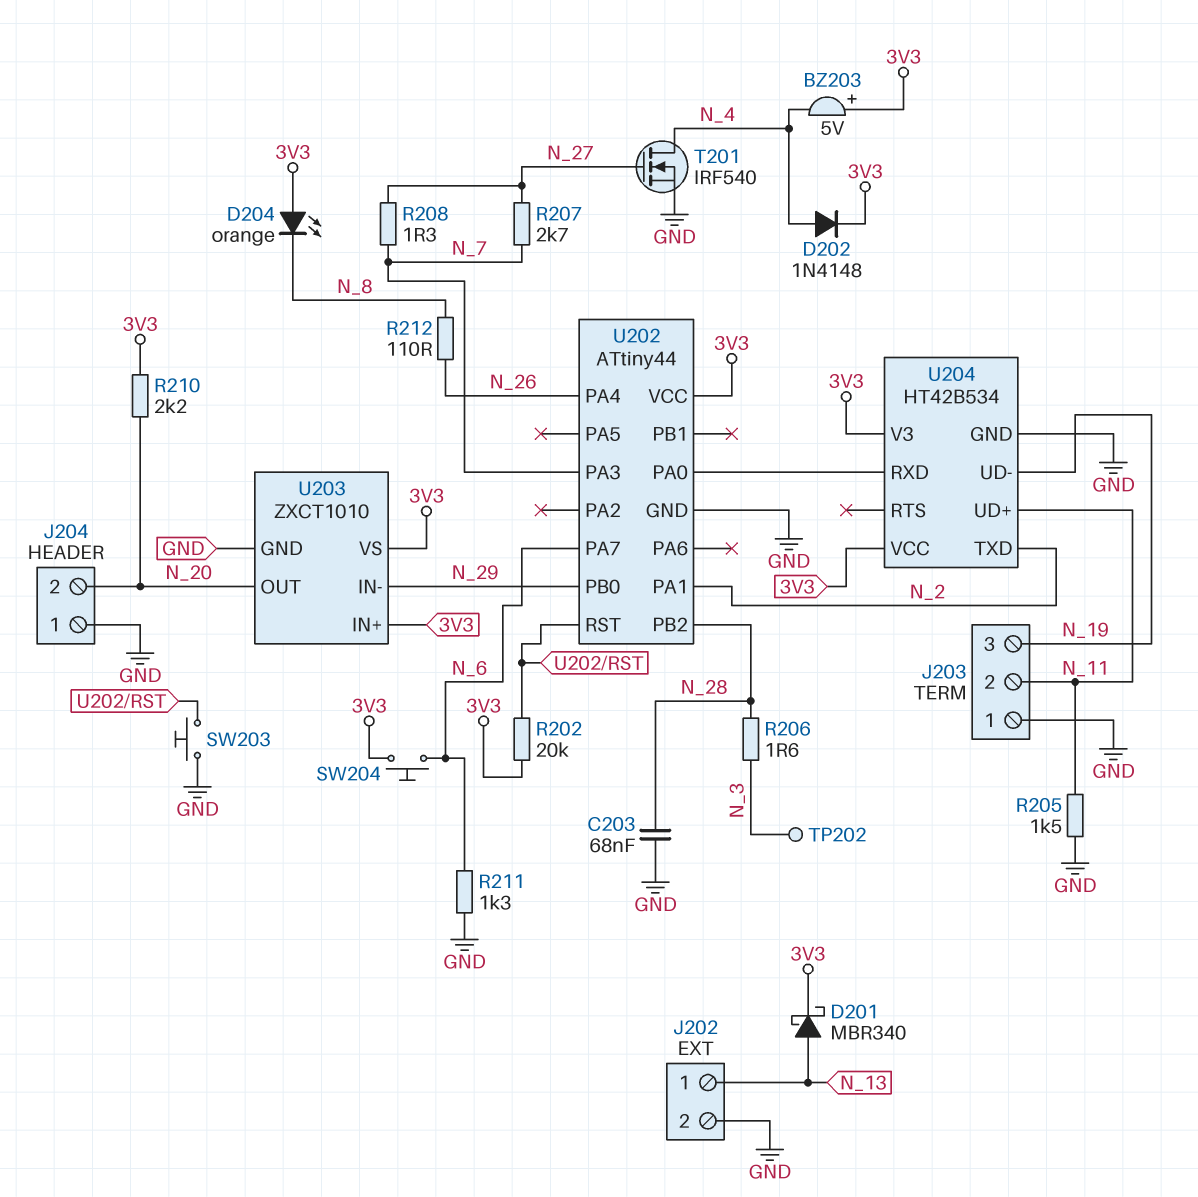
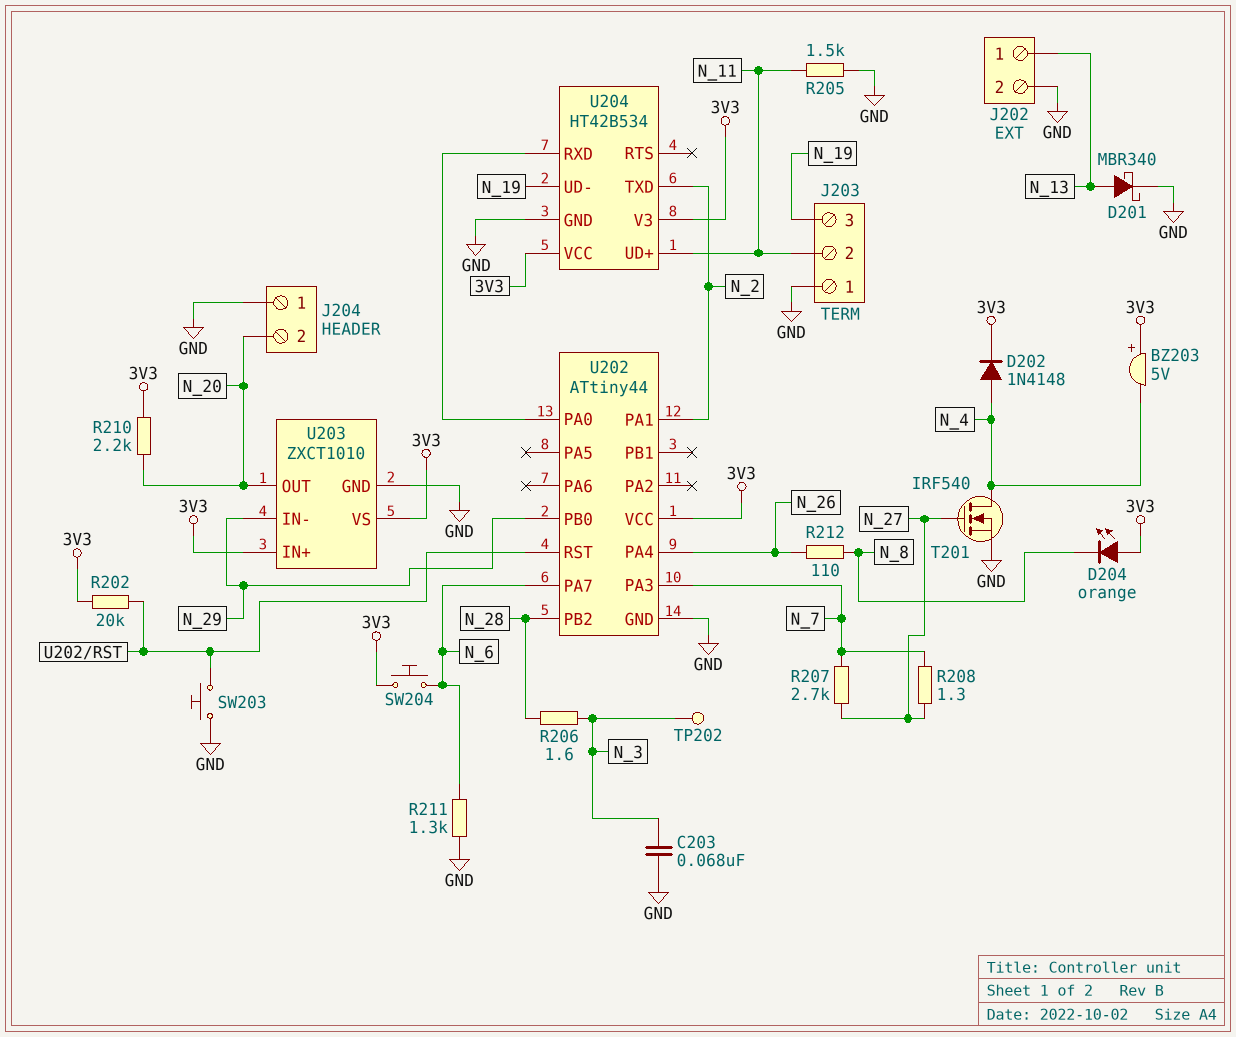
C203: 68nF (GND, N_28) -> 68nF (GND, N_3)
D201: schottky MBR340 (A N_13, K 3V3) -> schottky MBR340 (A N_13, K GND)

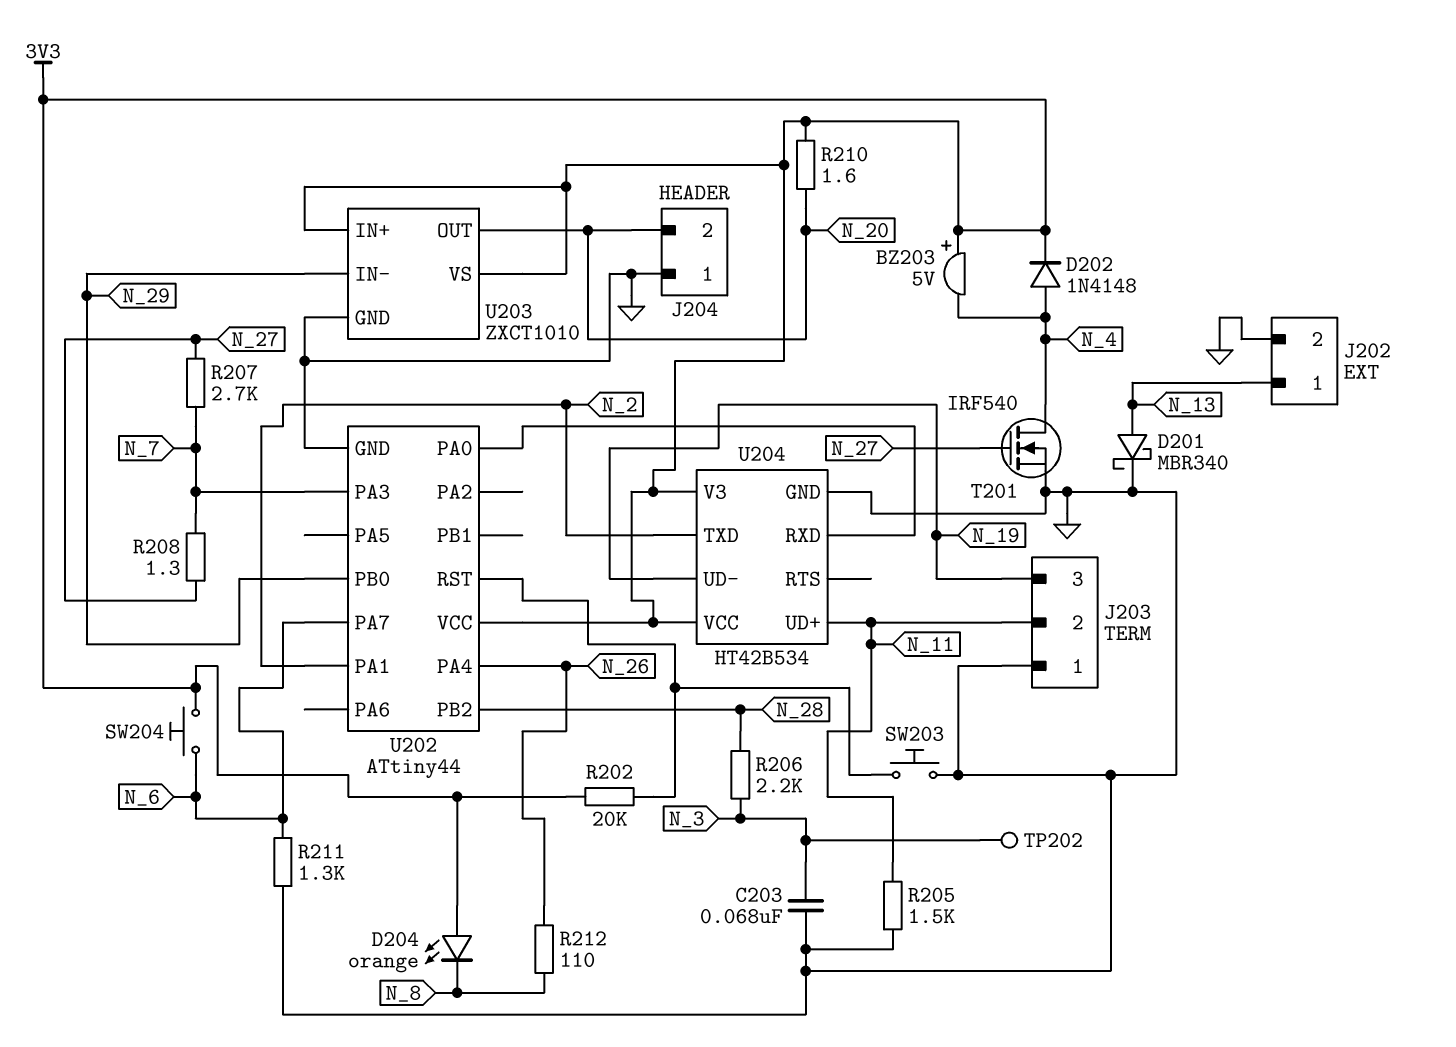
R206: 1.6 (N_3, N_28) -> 2.2k (N_3, N_28)
R210: 2.2k (3V3, N_20) -> 1.6 (3V3, N_20)

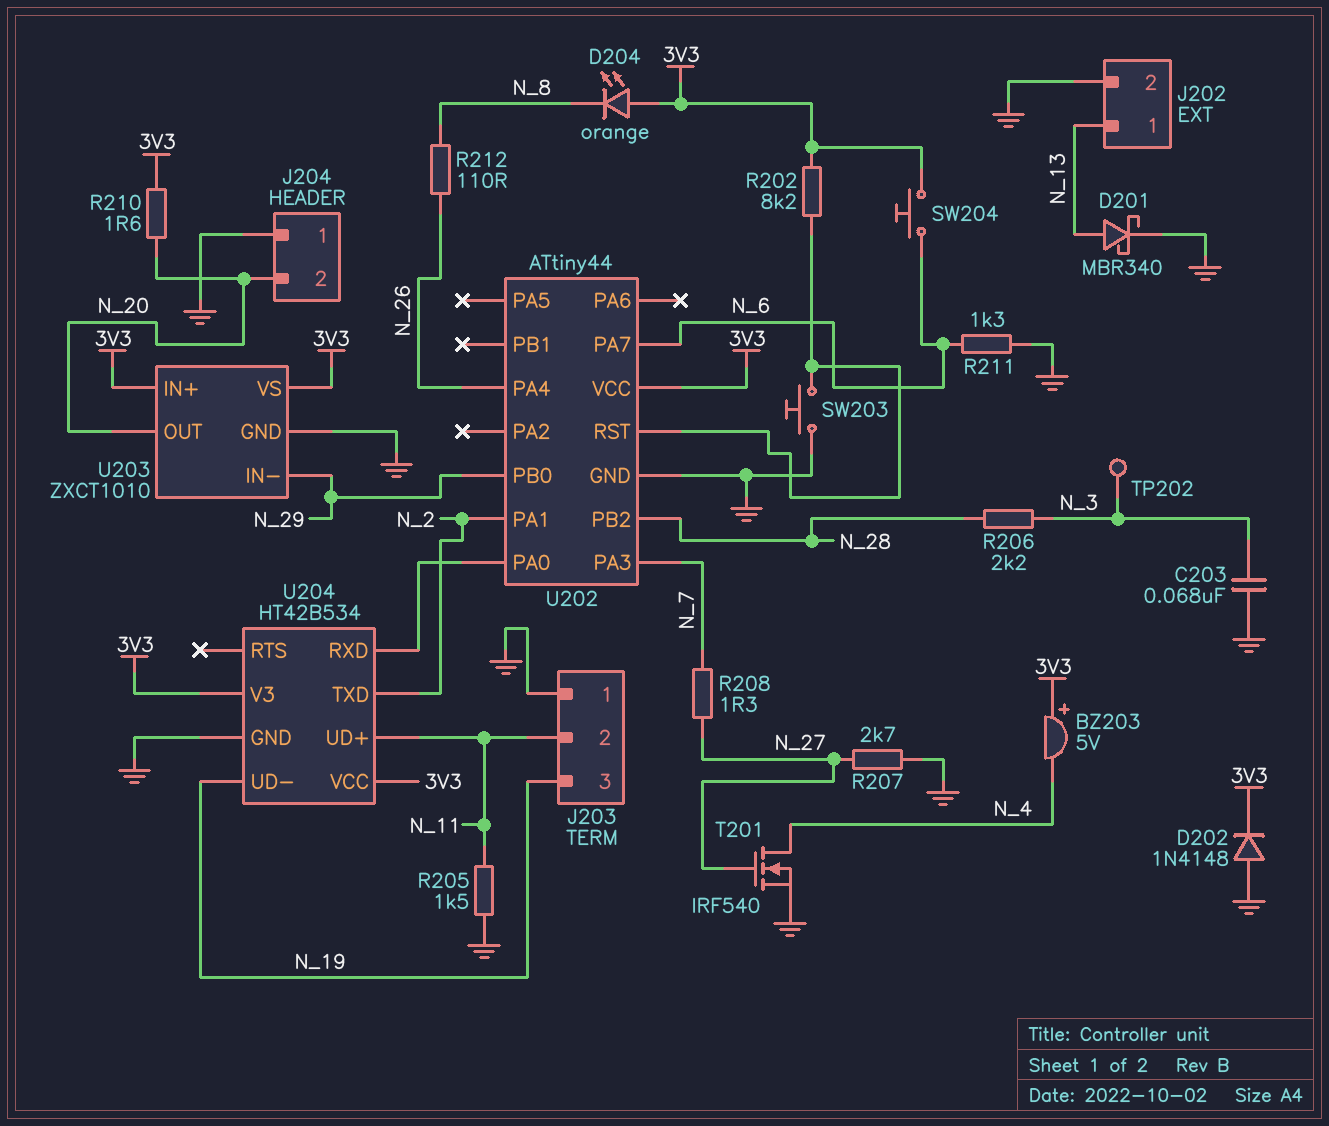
D202: diode 1N4148 (A N_4, K 3V3) -> diode 1N4148 (A GND, K 3V3)
R202: 20k (3V3, U202/RST) -> 8.2k (3V3, U202/RST)
R207: 2.7k (N_7, N_27) -> 2.7k (GND, N_27)

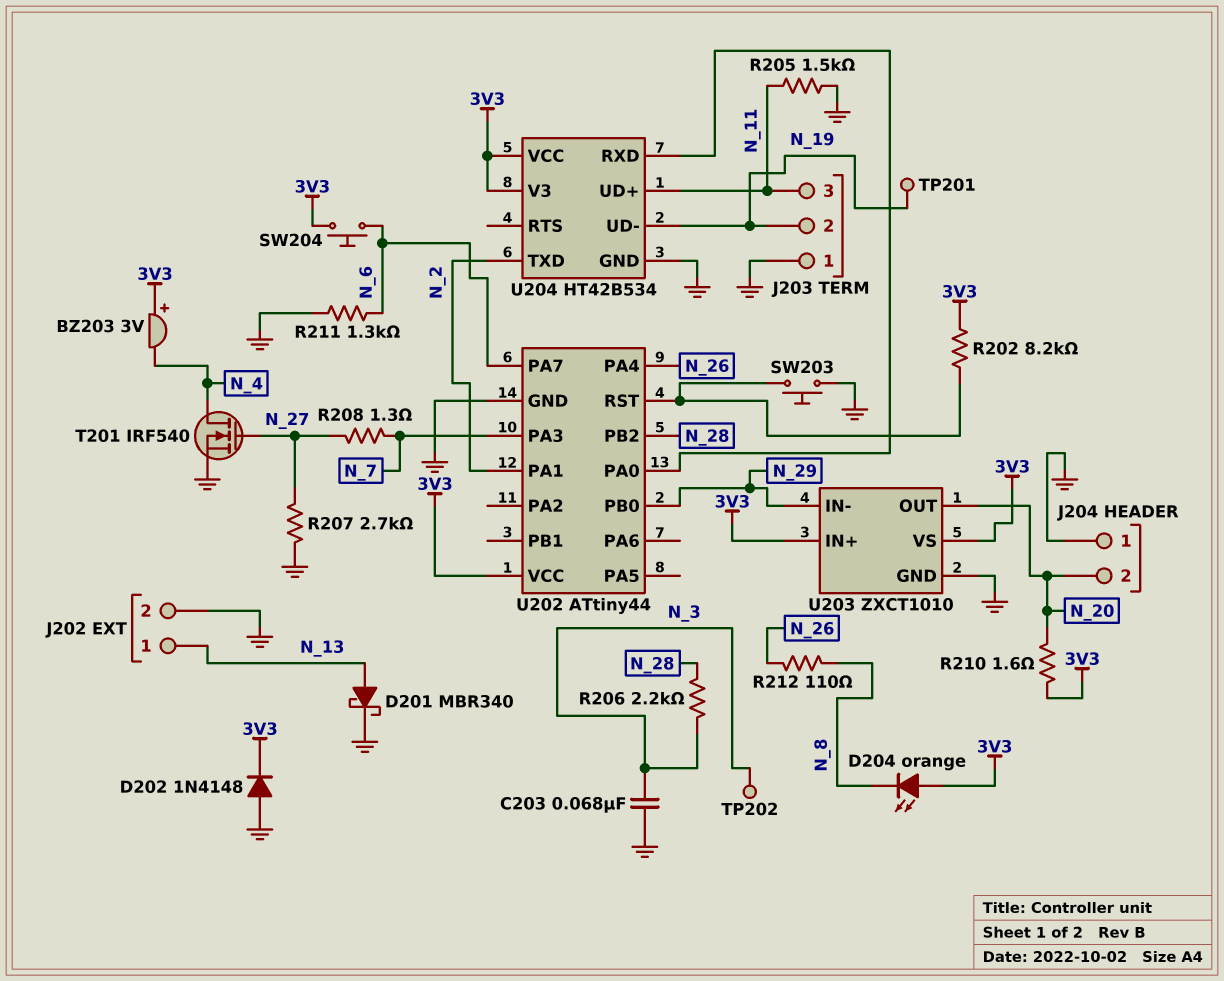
BZ203: buzzer 5V (plus 3V3, minus N_4) -> buzzer 3V (plus 3V3, minus N_4)
J203 pin 2: N_11 -> N_19
J203 pin 3: N_19 -> N_11
TP201: none -> test point (N_19)

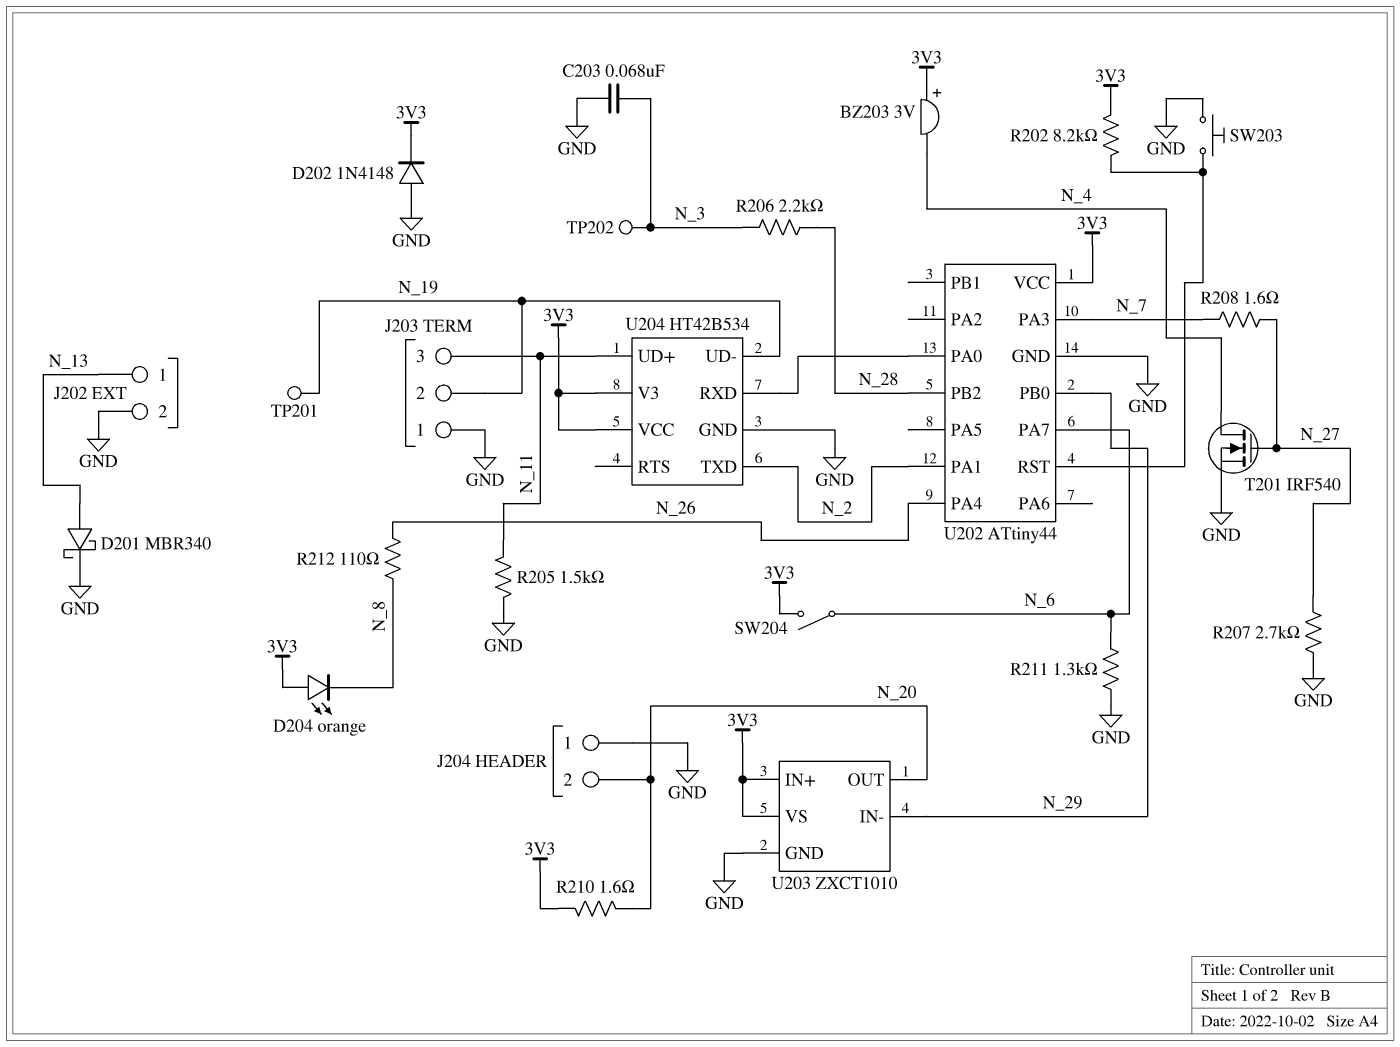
R208: 1.3 (N_7, N_27) -> 1.6 (N_7, N_27)
SW204: button (3V3, N_6) -> switch (3V3, N_6)

